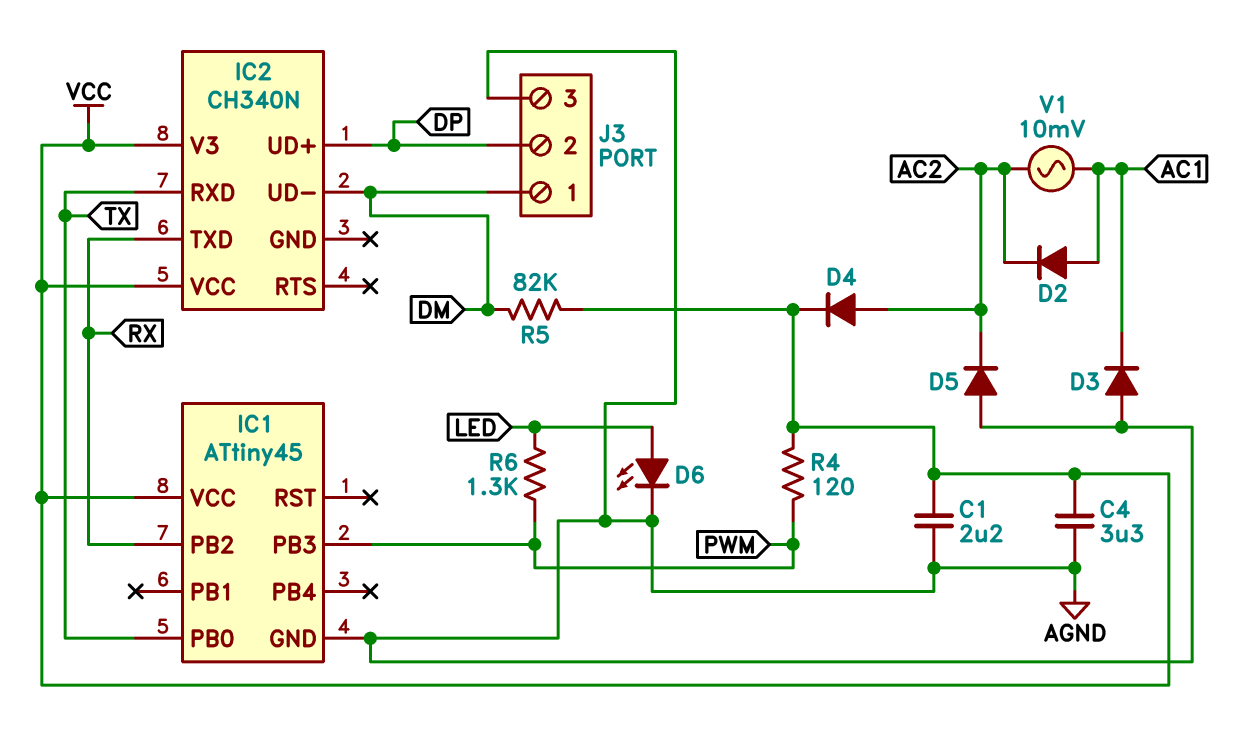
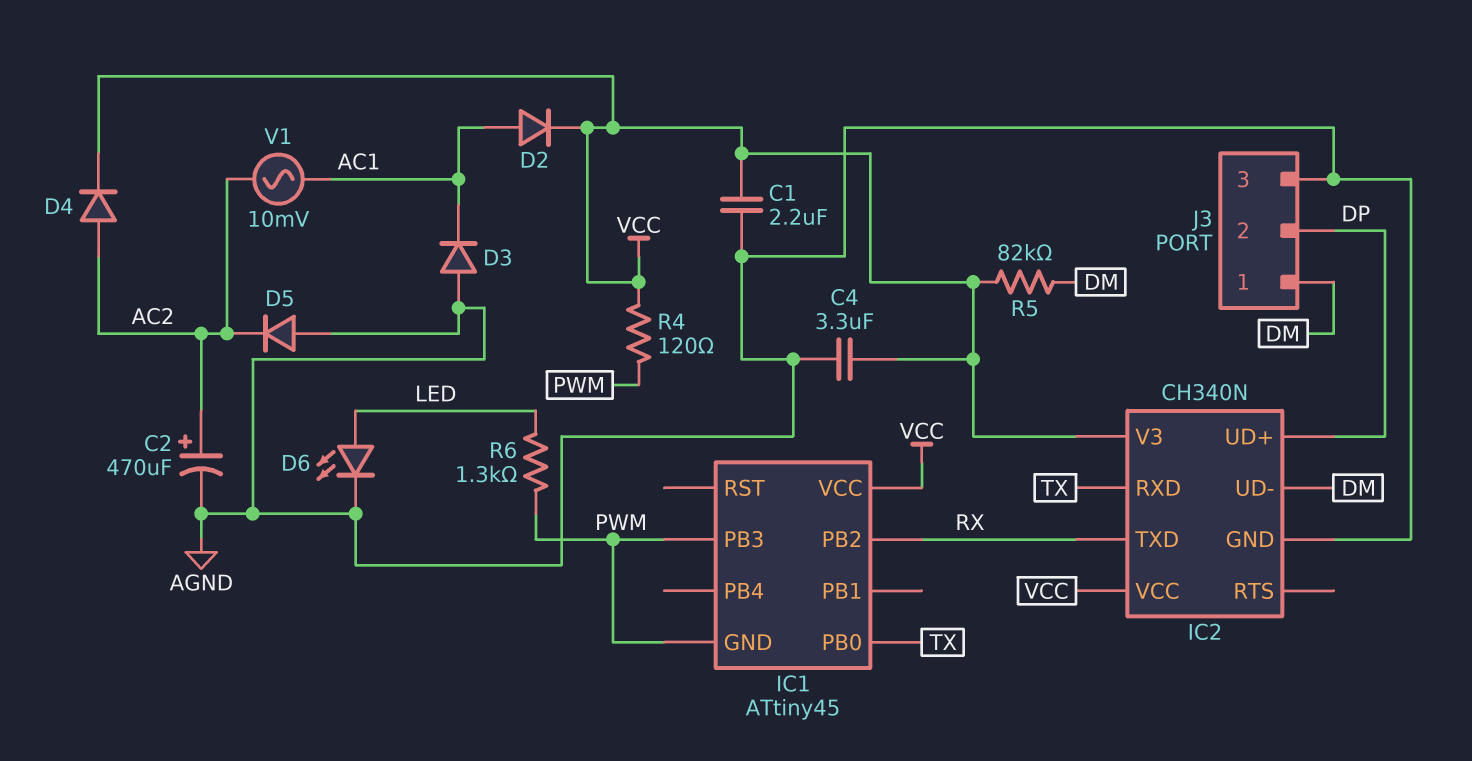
C2: none -> 470uF (plus AC2, minus AGND)
D2: diode (A AC1, K AC2) -> diode (A AC1, K VCC)
IC1 pin GND: AGND -> PWM
IC2 pin GND: none -> AGND

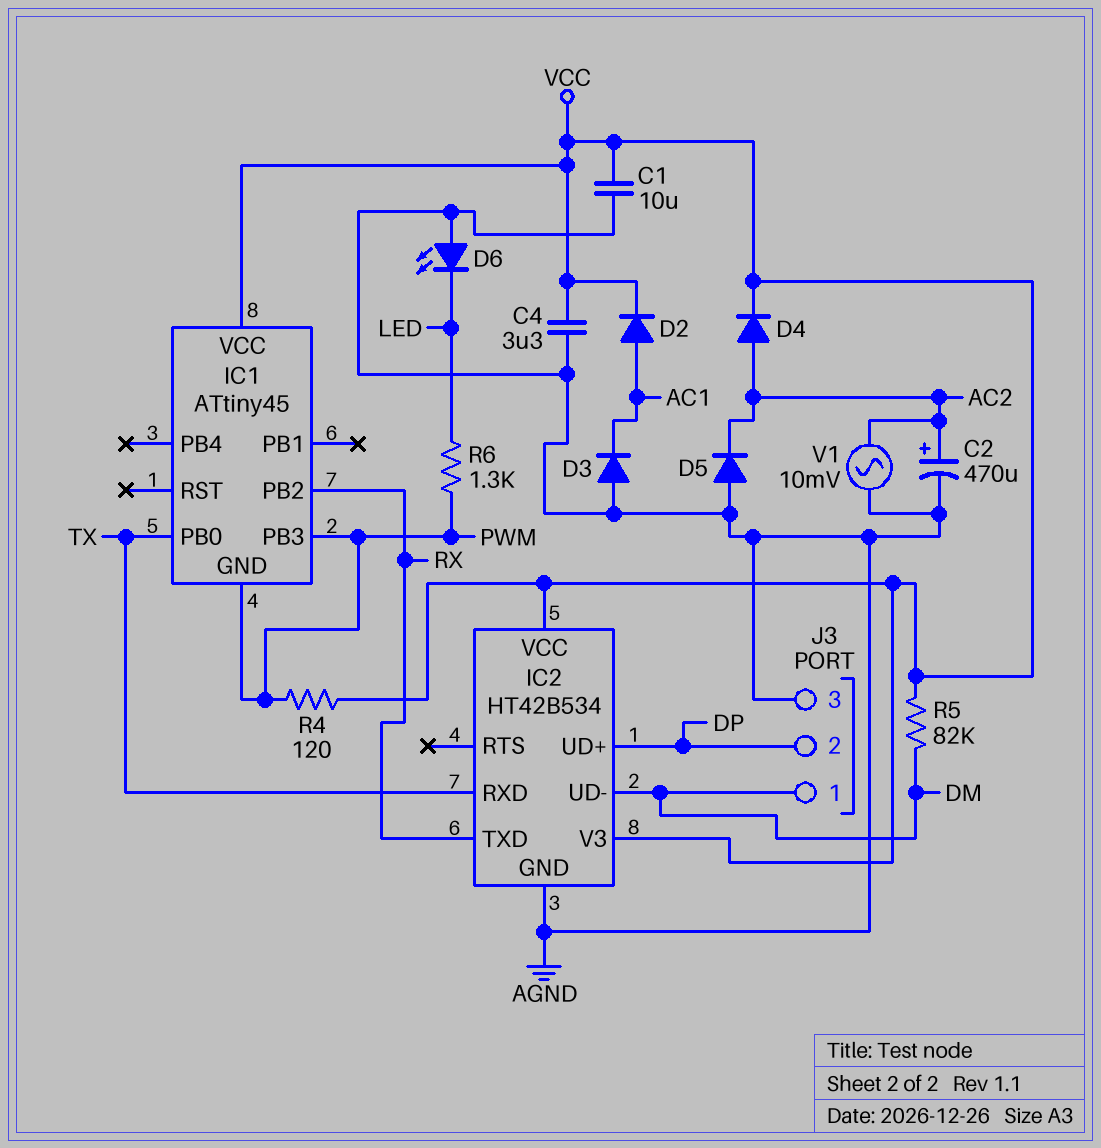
C1: 2.2uF (AGND, VCC) -> 10uF (AGND, VCC)
D6: LED (A LED, K AGND) -> LED (A AGND, K LED)
IC2: CH340N -> HT42B534
V1: AC 10mV (AC1, AC2) -> AC 10mV (AC2, AGND)

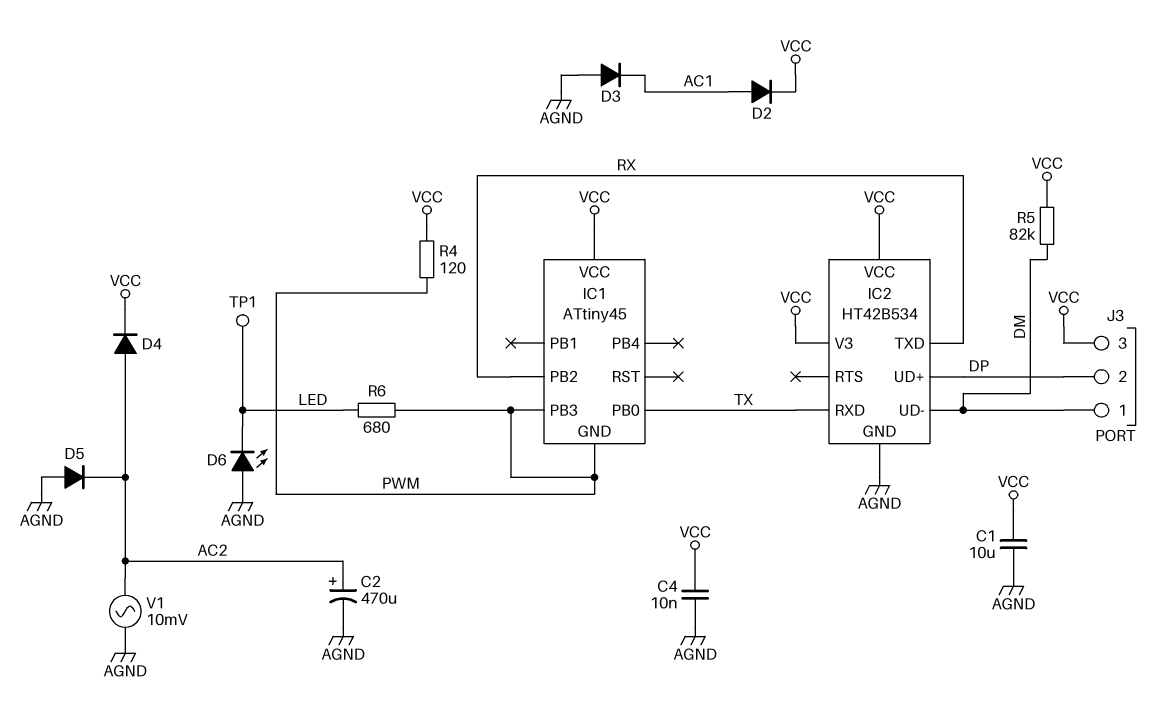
C4: 3.3uF (AGND, VCC) -> 10nF (AGND, VCC)
J3 pin 3: AGND -> VCC
R6: 1.3k (LED, PWM) -> 680 (LED, PWM)
TP1: none -> test point (LED)

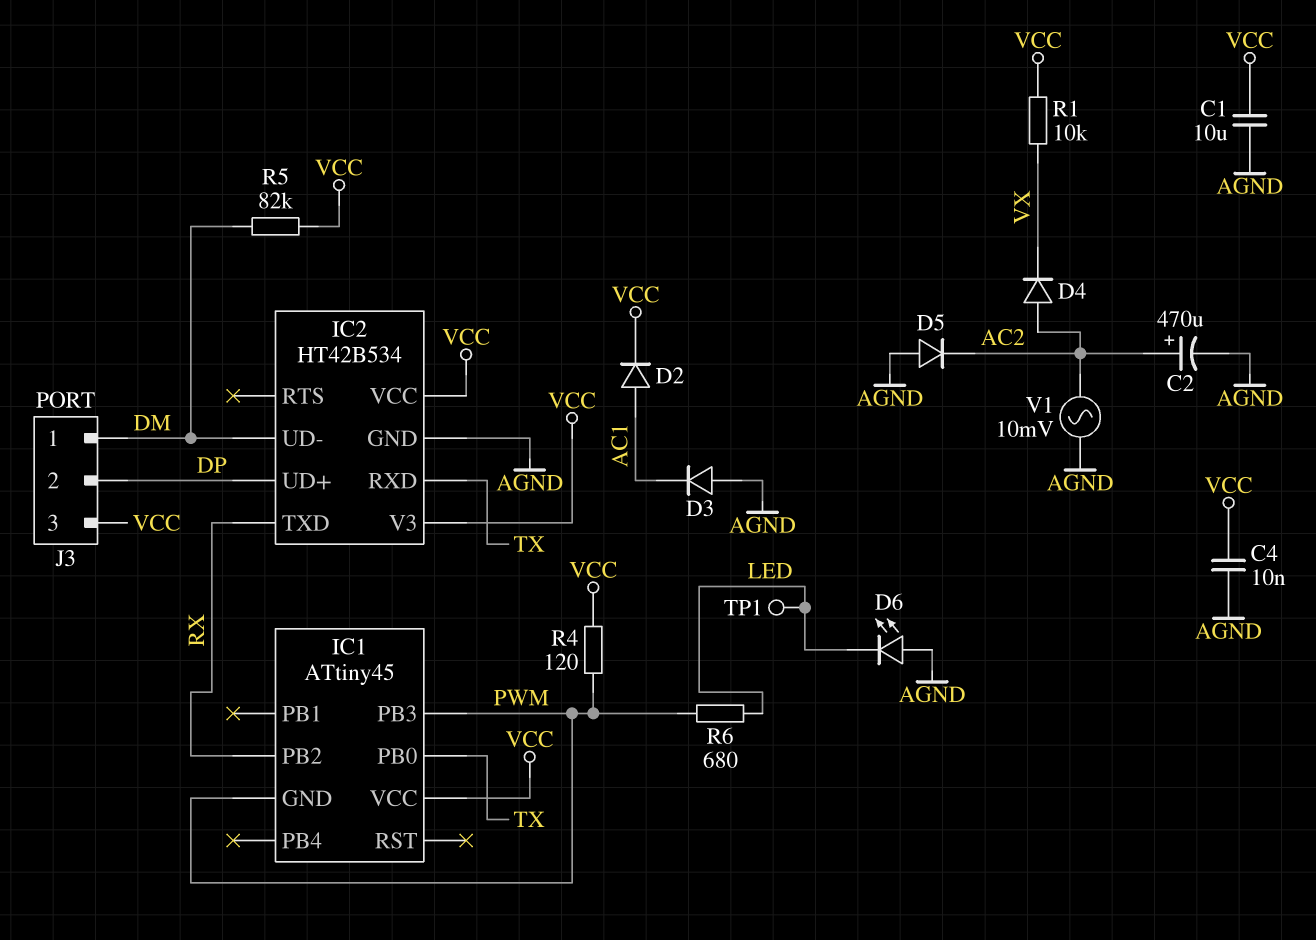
D4: diode (A AC2, K VCC) -> diode (A AC2, K VX)
R1: none -> 10k (VCC, VX)

